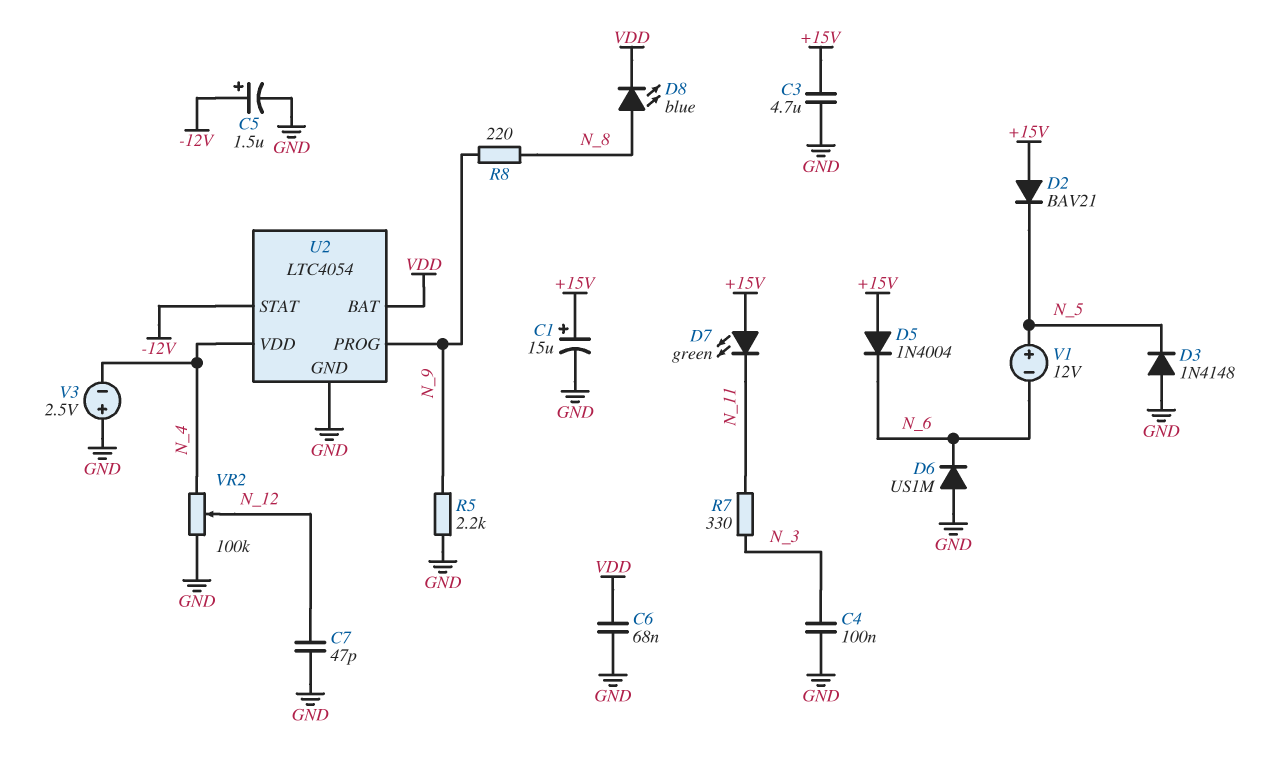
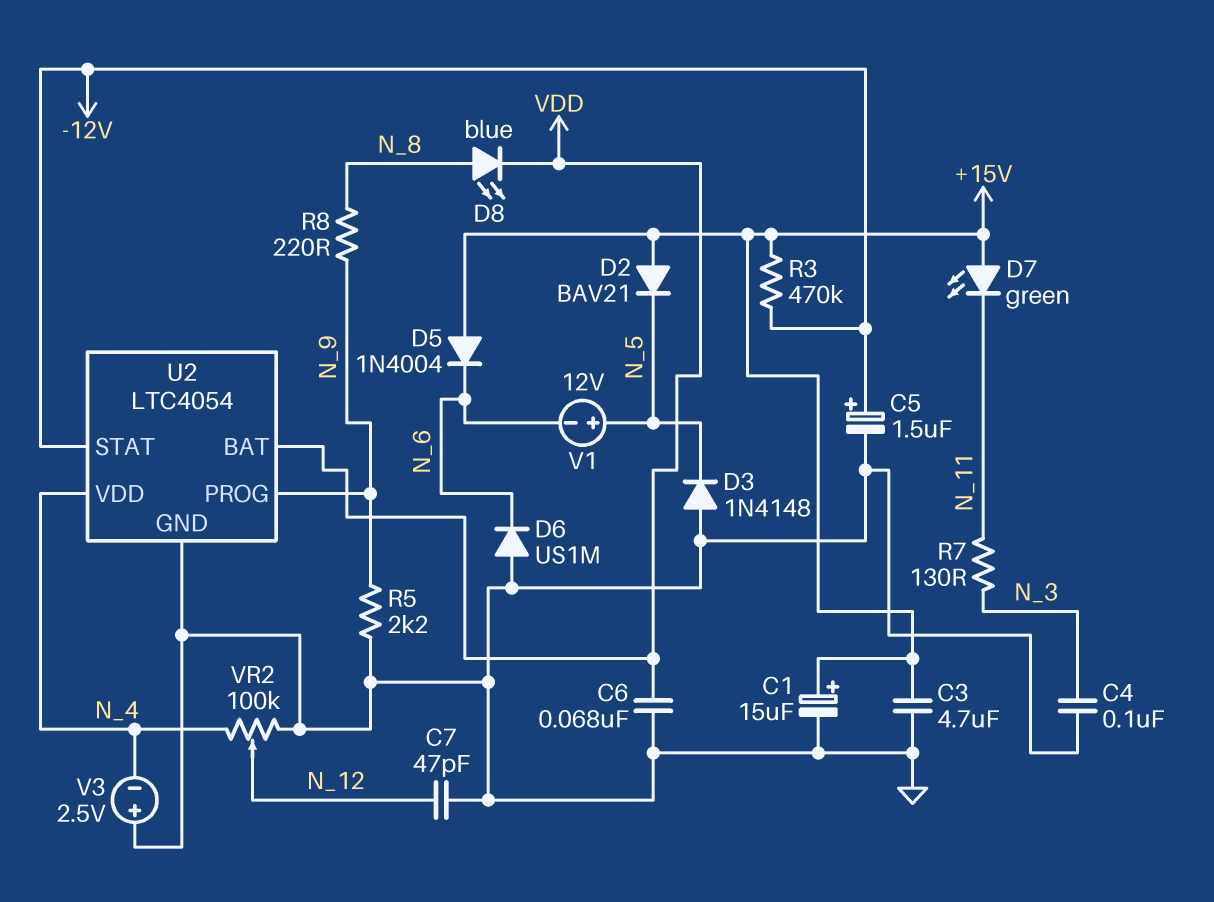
R3: none -> 470k (+15V, -12V)
R7: 330 (N_3, N_11) -> 130 (N_3, N_11)

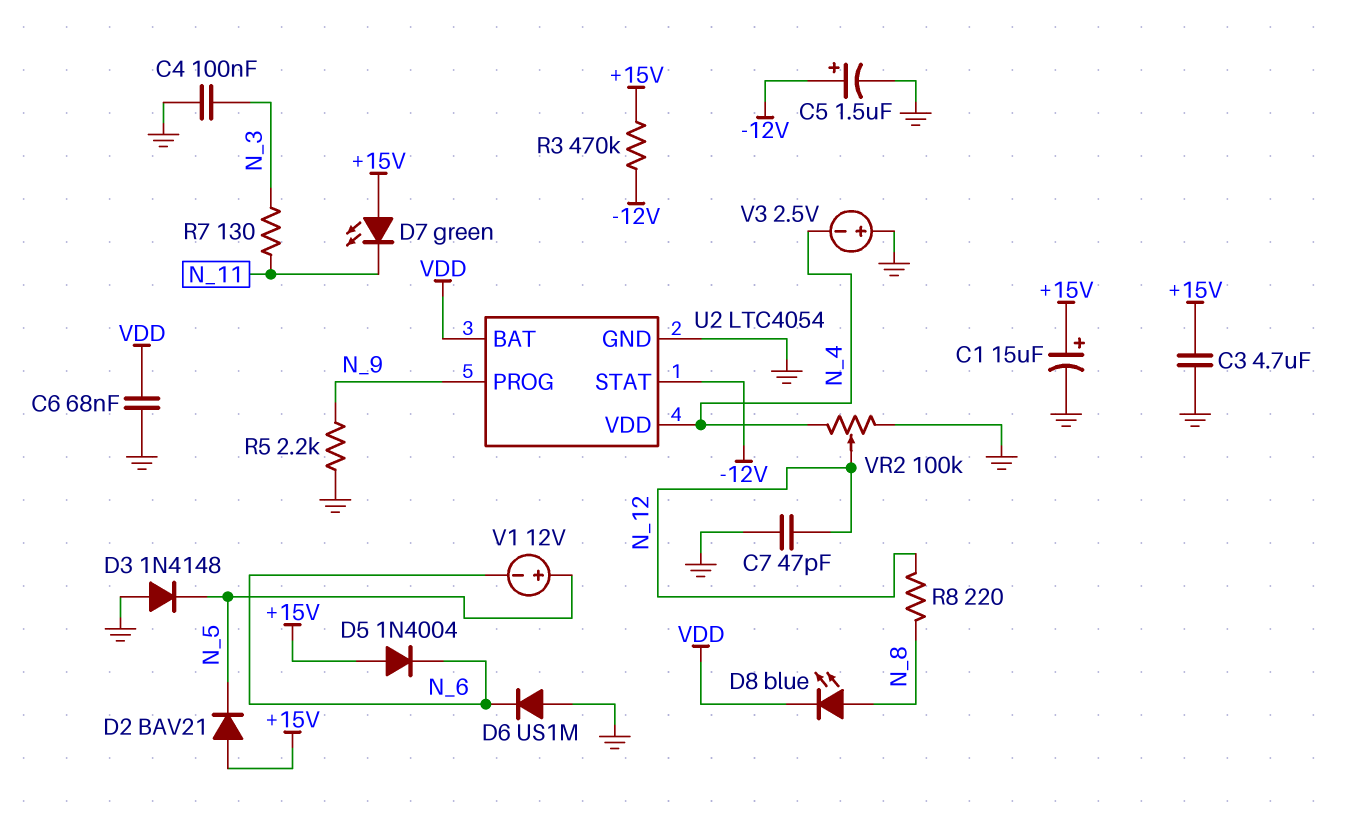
R8: 220 (N_8, N_9) -> 220 (N_8, N_12)

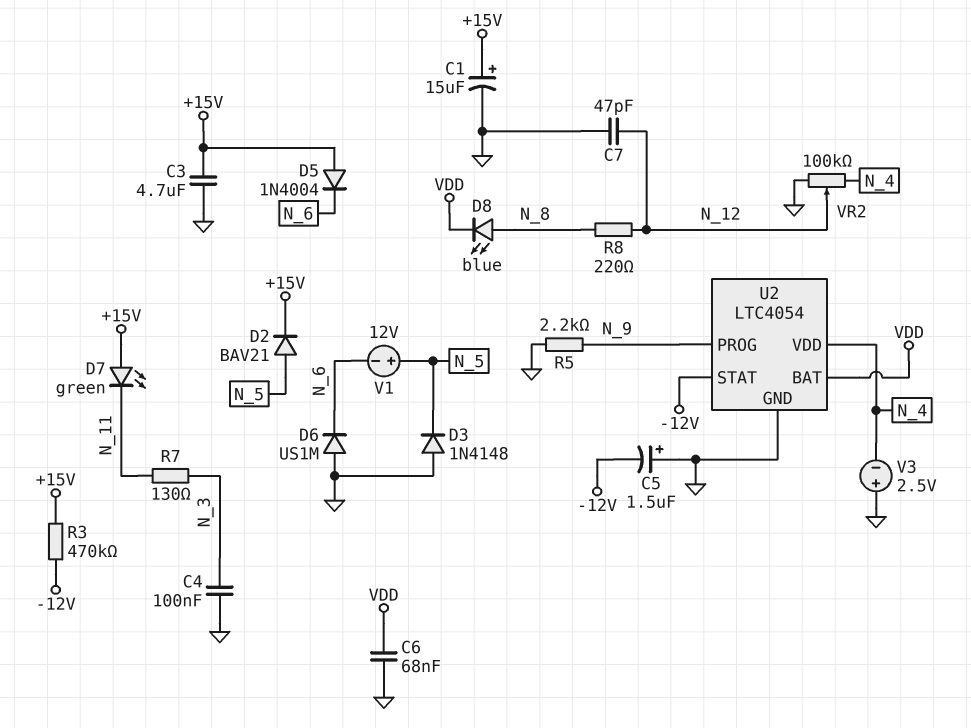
C5: 1.5uF (plus -12V, minus GND) -> 1.5uF (plus GND, minus -12V)
D2: diode BAV21 (A +15V, K N_5) -> diode BAV21 (A N_5, K +15V)

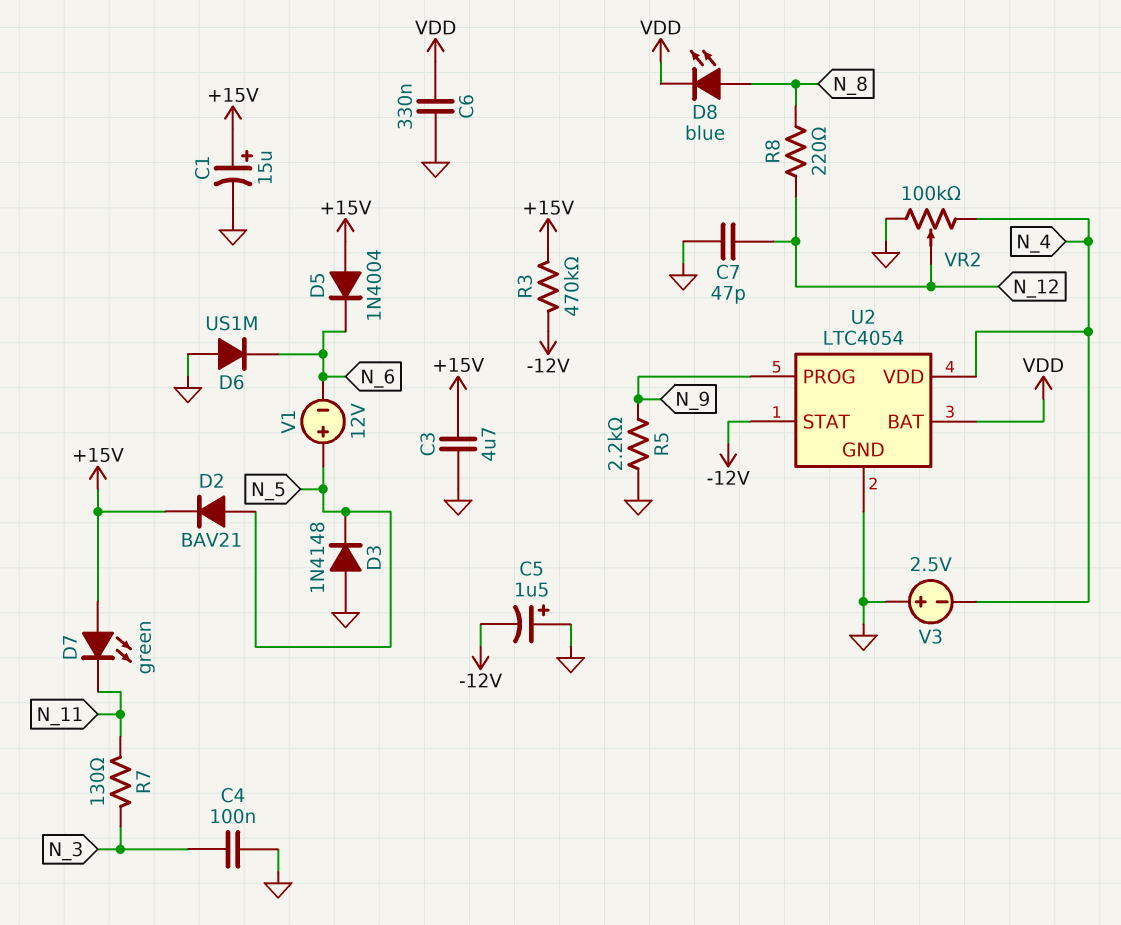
C6: 68nF (GND, VDD) -> 330nF (GND, VDD)

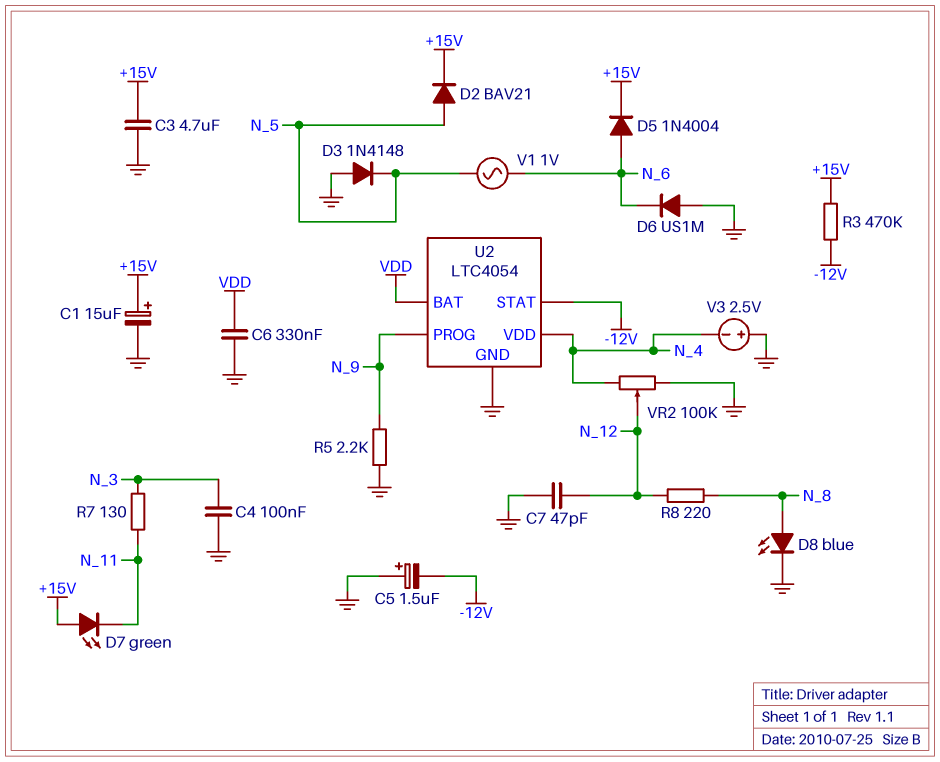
D5: diode 1N4004 (A +15V, K N_6) -> diode 1N4004 (A N_6, K +15V)
D8: LED blue (A N_8, K VDD) -> LED blue (A N_8, K GND)
V1: 12V (plus N_5, minus N_6) -> AC 1V (N_5, N_6)

